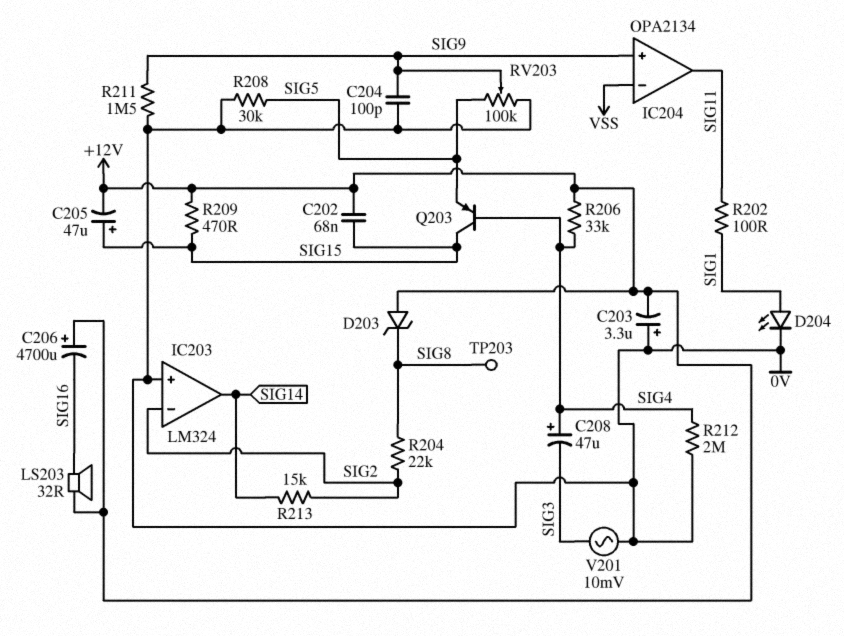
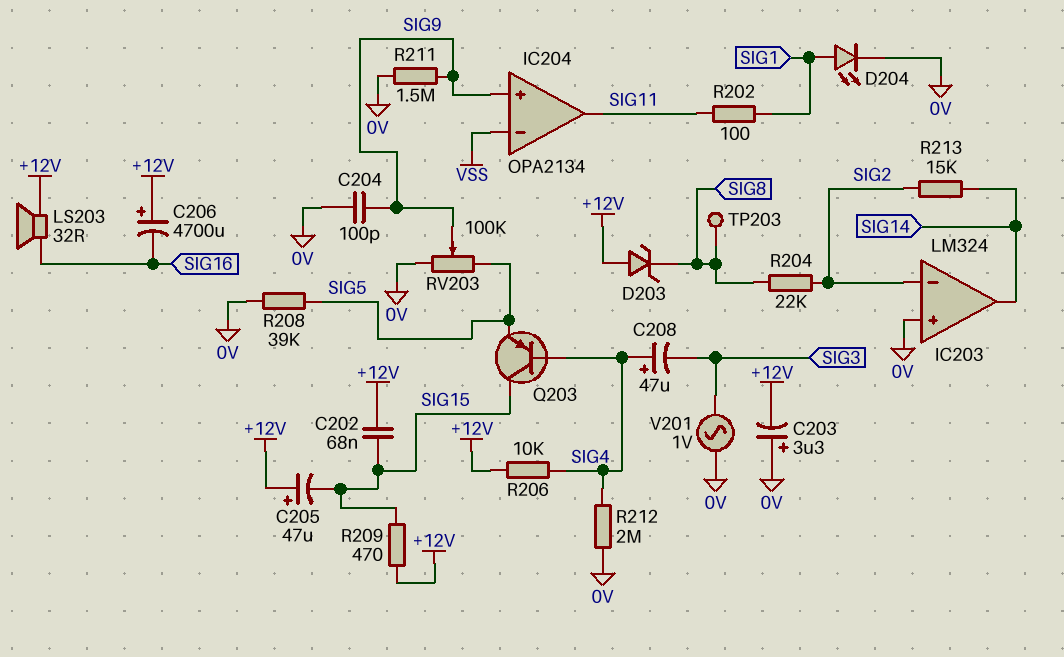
C205: 47uF (plus SIG15, minus +12V) -> 47uF (plus +12V, minus SIG15)
R206: 33k (+12V, SIG4) -> 10k (+12V, SIG4)
R208: 30k (0V, SIG5) -> 39k (0V, SIG5)
V201: AC 10mV (0V, SIG3) -> AC 1V (0V, SIG3)

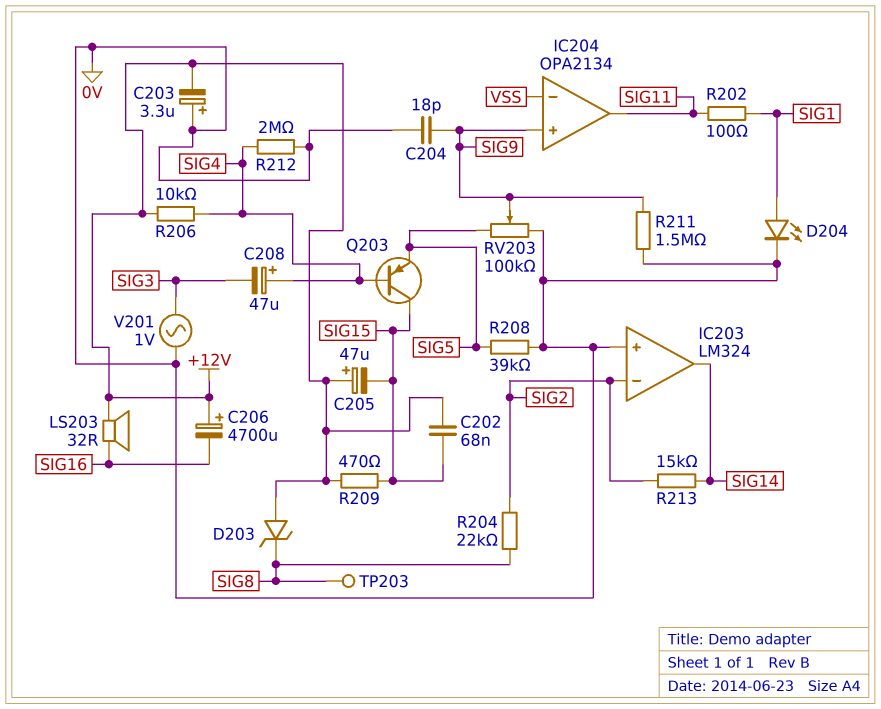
C204: 100pF (0V, SIG9) -> 18pF (0V, SIG9)

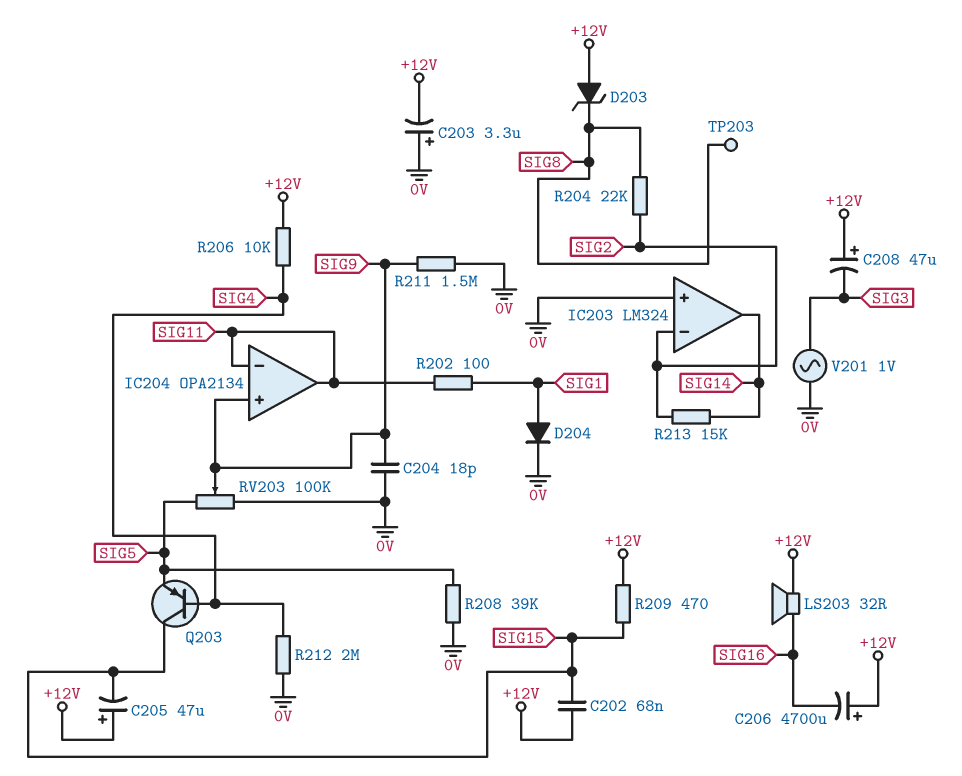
C208: 47uF (plus SIG4, minus SIG3) -> 47uF (plus +12V, minus SIG3)
D204: LED (A SIG1, K 0V) -> diode (A SIG1, K 0V)
IC204 pin in-: VSS -> SIG11

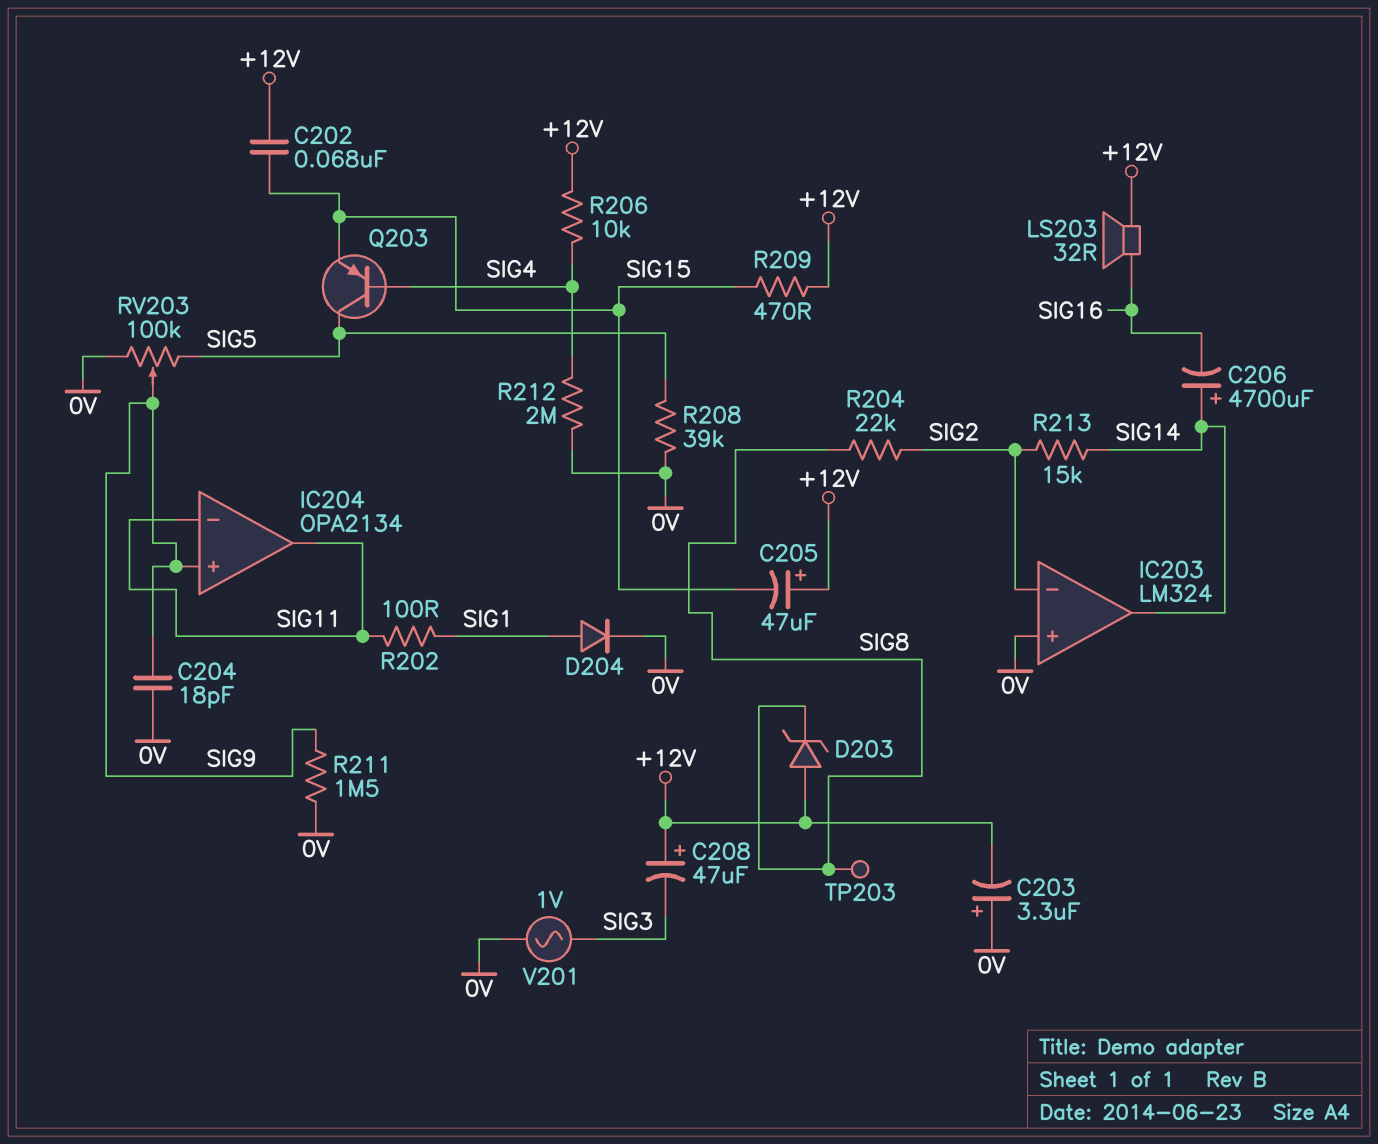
C206: 4700uF (plus +12V, minus SIG16) -> 4700uF (plus SIG14, minus SIG16)
Q203: PNP (B SIG4, C SIG15, E SIG5) -> PNP (B SIG4, C SIG5, E SIG15)

